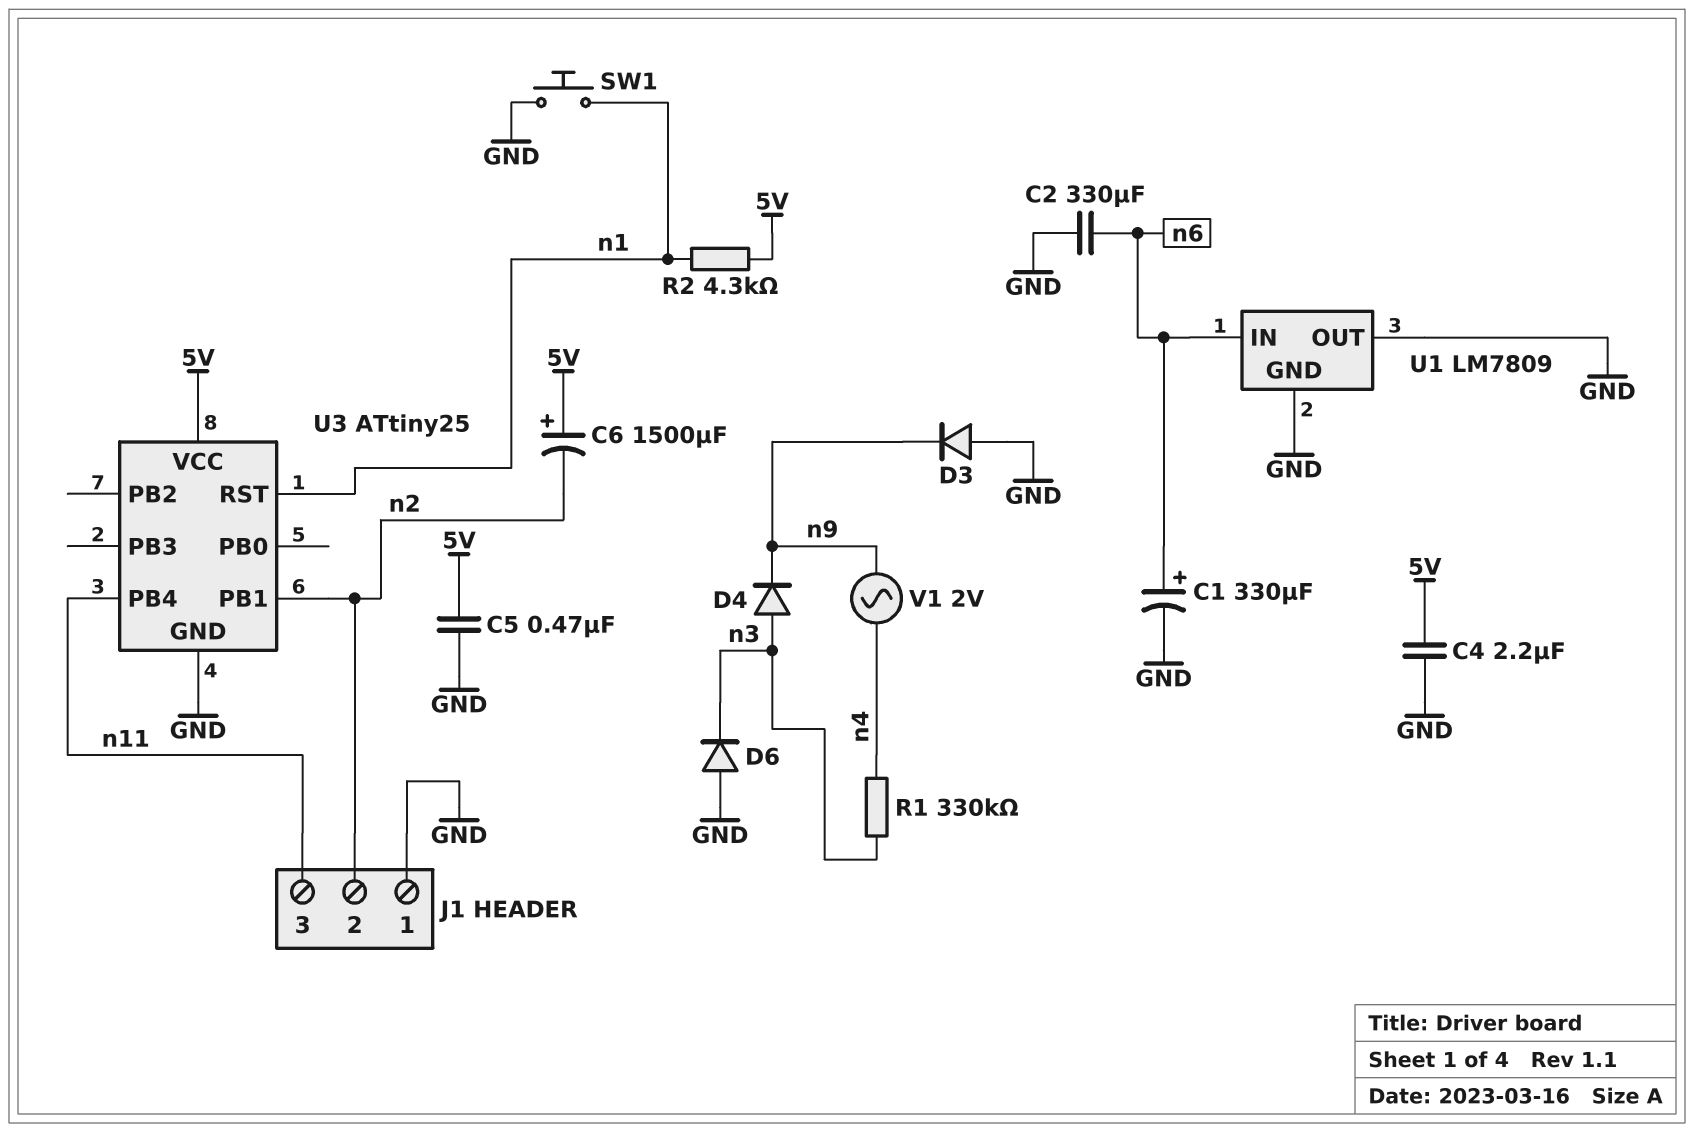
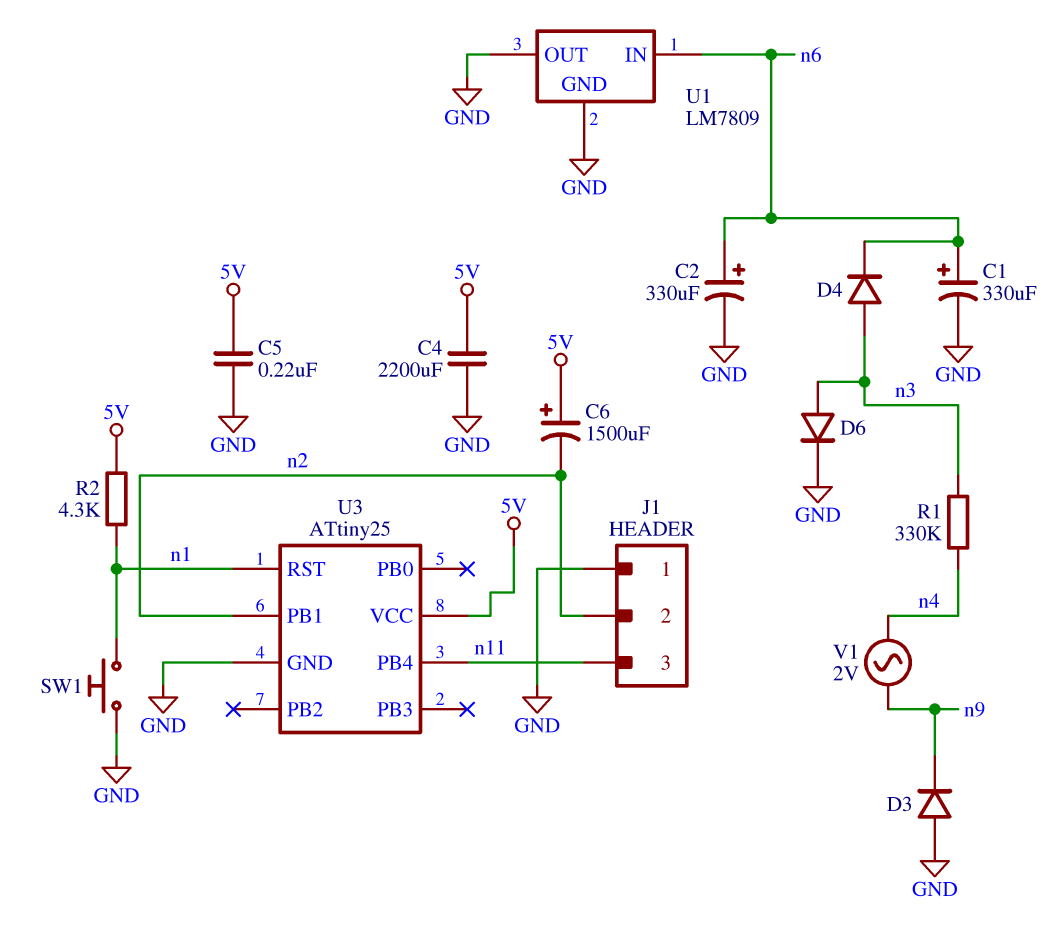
C2: 330uF (GND, n6) -> 330uF (plus n6, minus GND)
C4: 2.2uF (5V, GND) -> 2200uF (5V, GND)
C5: 470nF (5V, GND) -> 220nF (5V, GND)
D4: diode (A n3, K n9) -> diode (A n3, K n6)
D6: diode (A GND, K n3) -> diode (A n3, K GND)

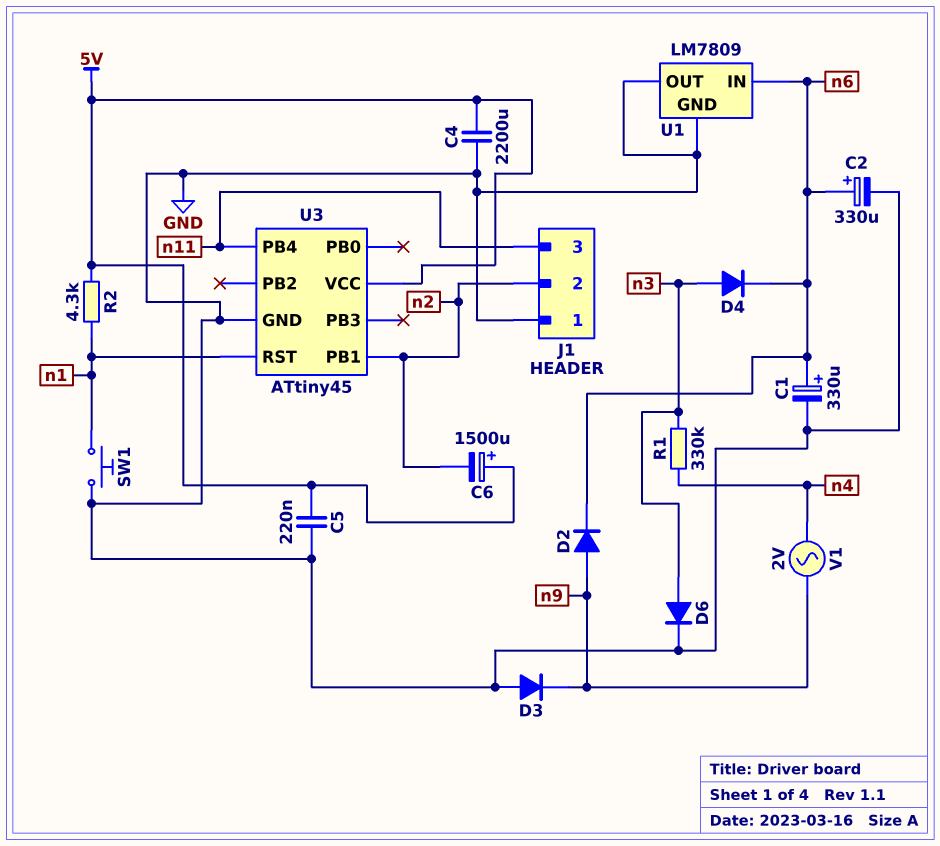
D2: none -> diode (A n9, K n6)
U3: ATtiny25 -> ATtiny45

